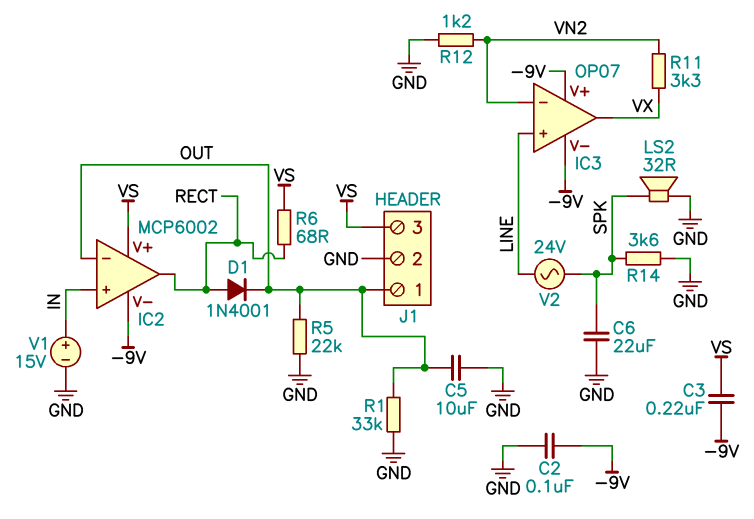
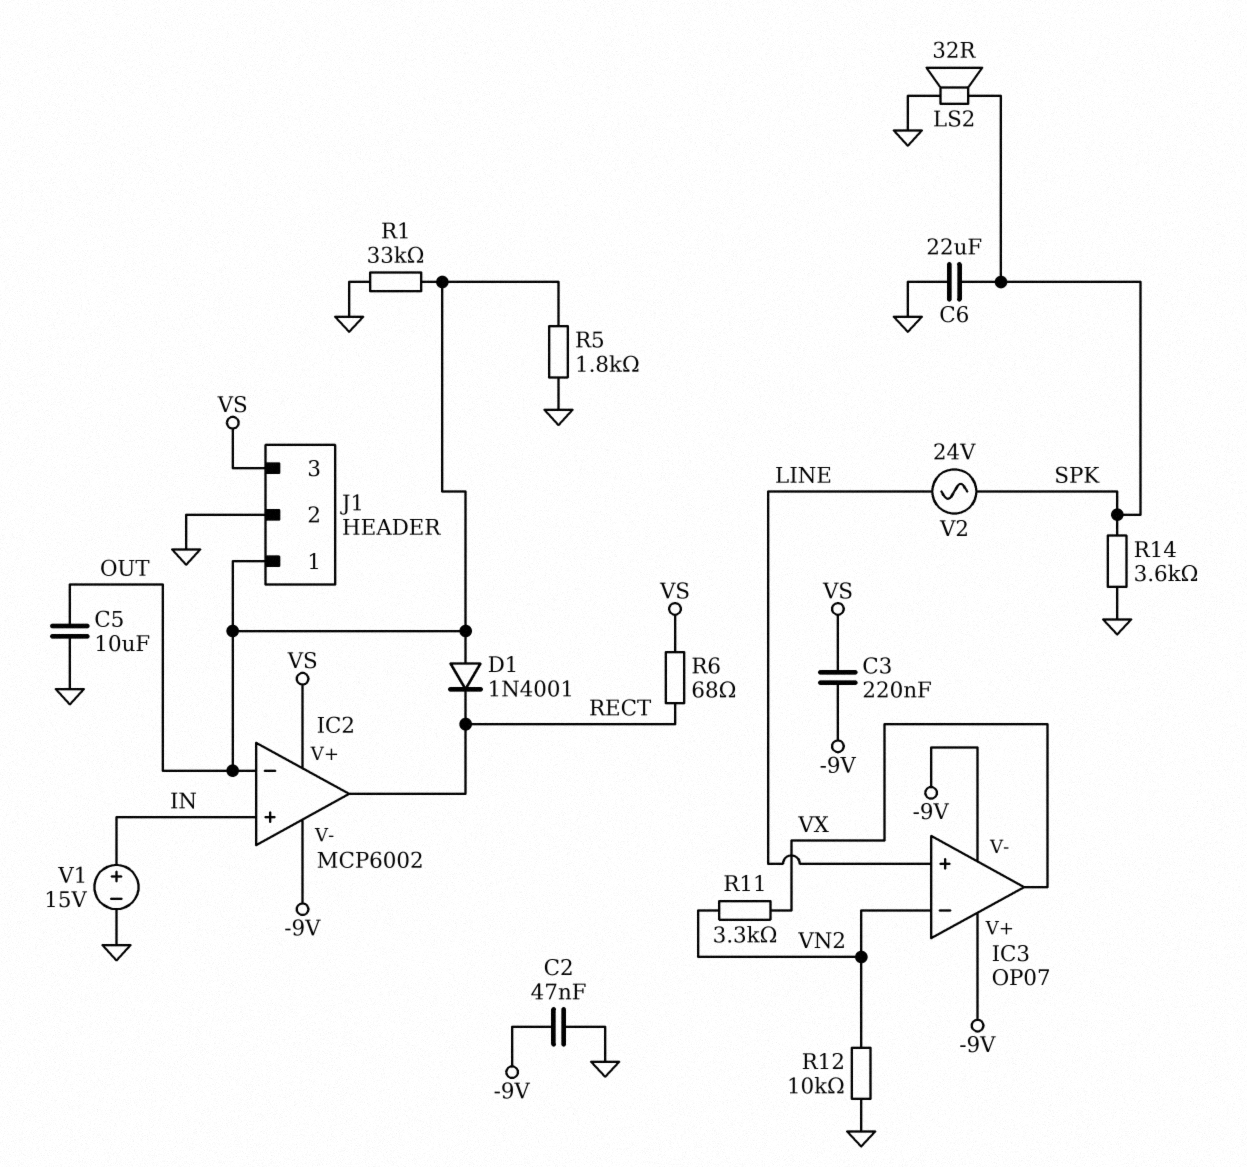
C2: 100nF (-9V, GND) -> 47nF (-9V, GND)
D1: diode 1N4001 (A RECT, K OUT) -> diode 1N4001 (A OUT, K RECT)
R5: 22k (GND, OUT) -> 1.8k (GND, OUT)
R12: 1.2k (GND, VN2) -> 10k (GND, VN2)

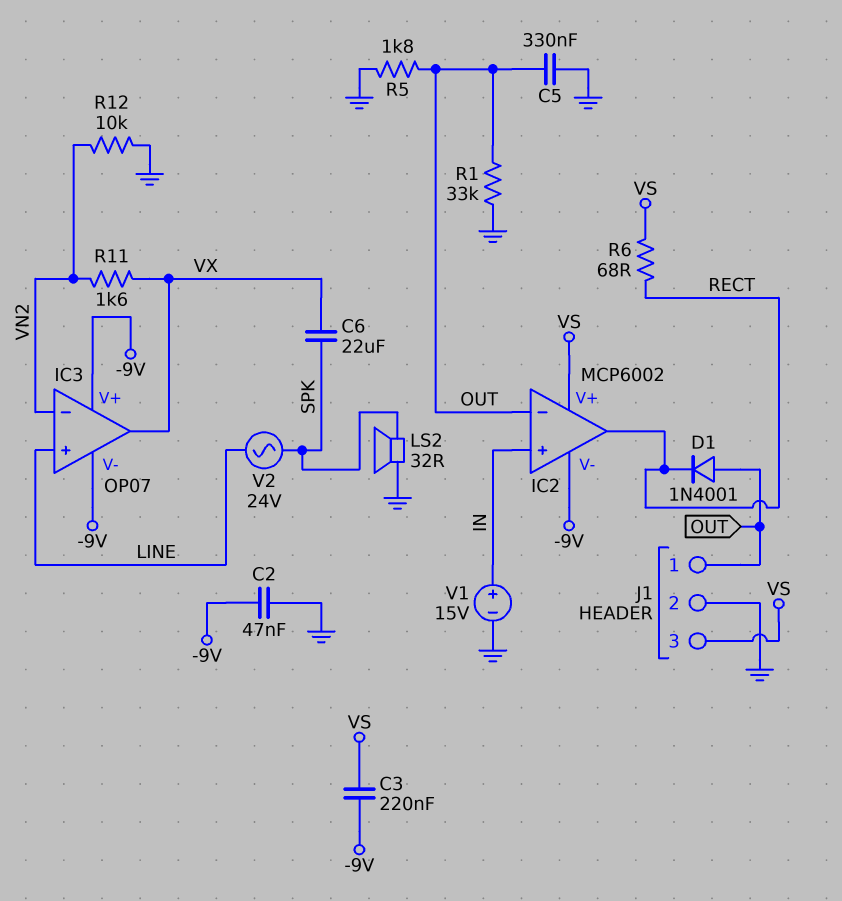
C5: 10uF (GND, OUT) -> 330nF (GND, OUT)
C6: 22uF (GND, SPK) -> 22uF (SPK, VX)
R11: 3.3k (VN2, VX) -> 1.6k (VN2, VX)
R14: 3.6k (GND, SPK) -> none

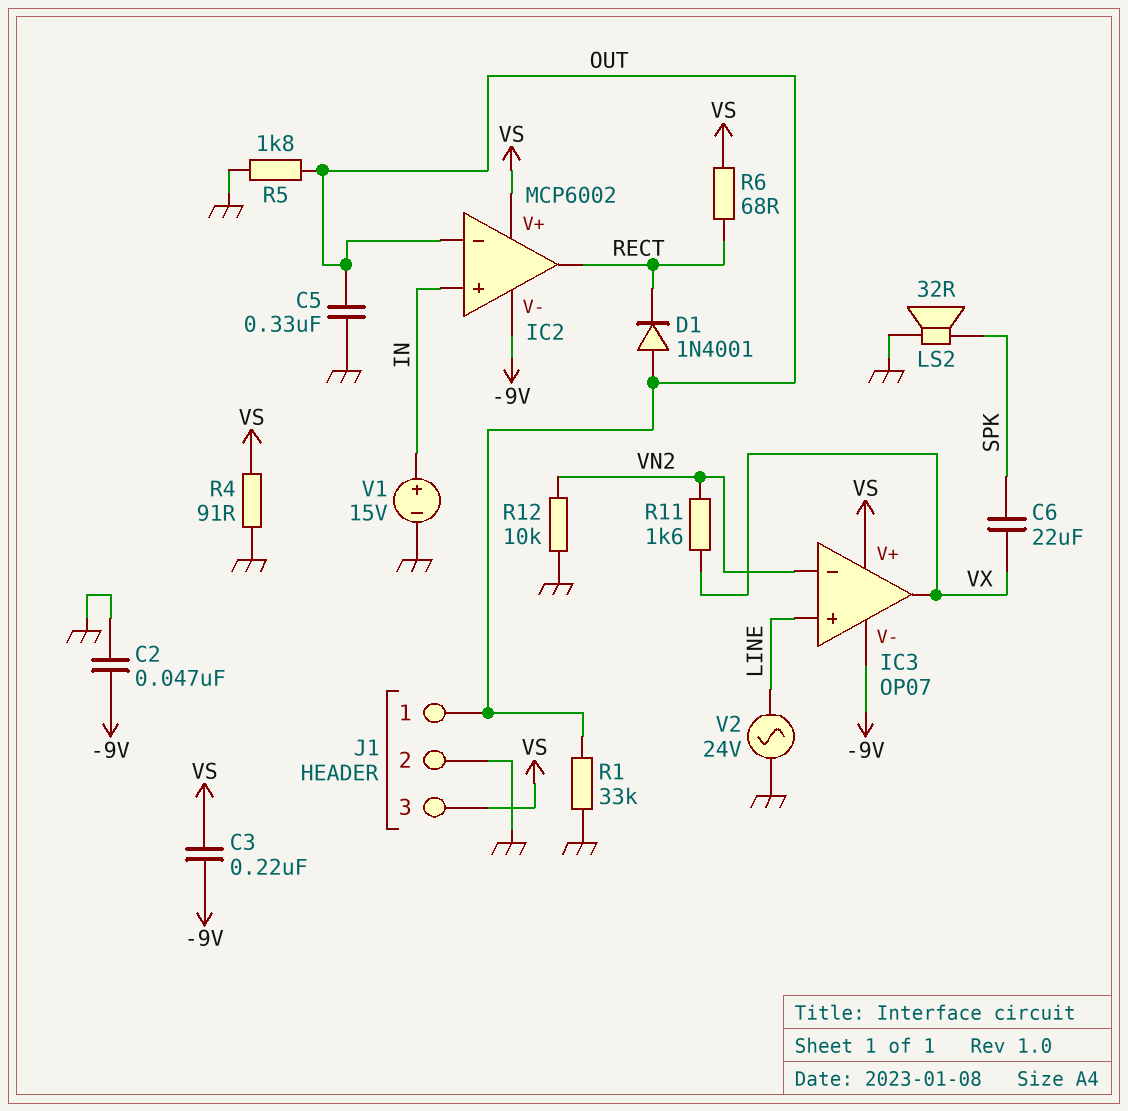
IC3 pin V+: -9V -> VS
R4: none -> 91 (GND, VS)
V2: AC 24V (LINE, SPK) -> AC 24V (GND, LINE)

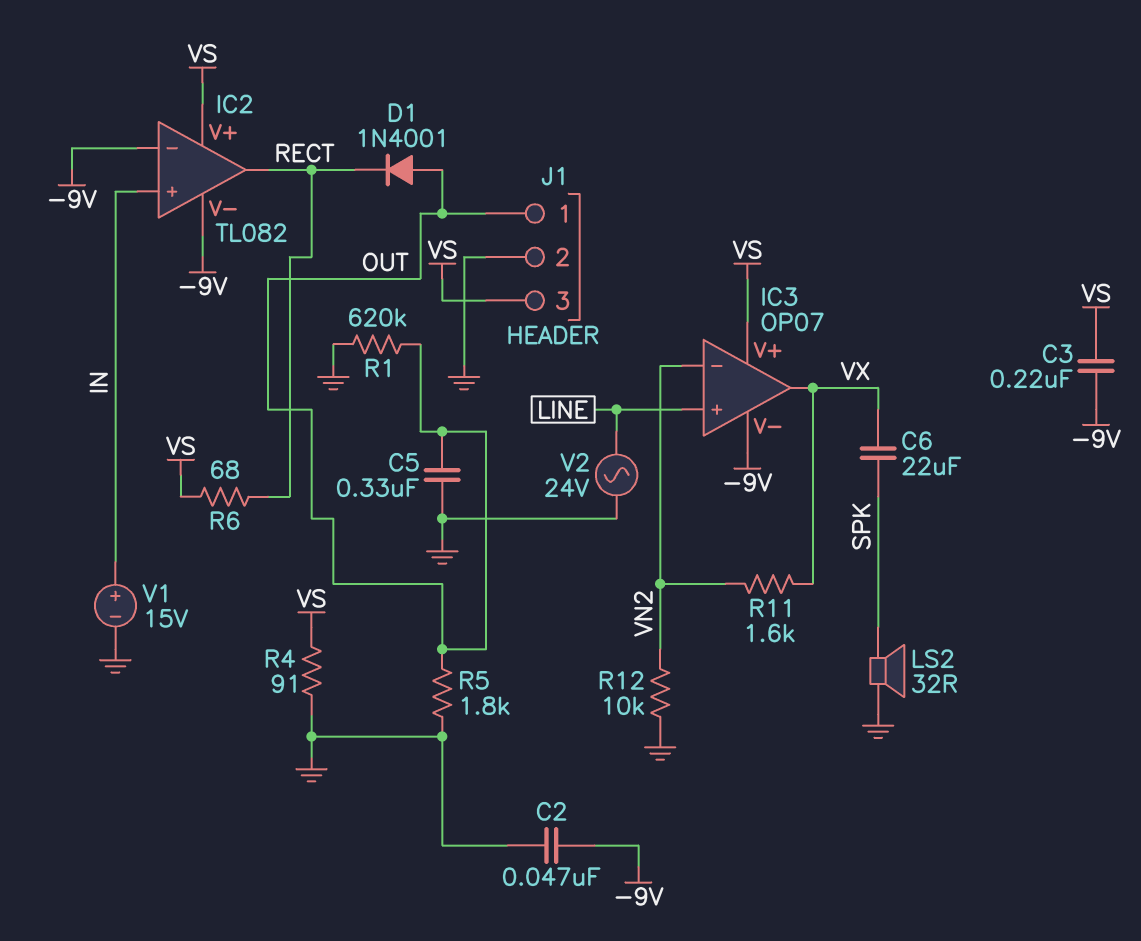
IC2: MCP6002 -> TL082
IC2 pin in-: OUT -> -9V
R1: 33k (GND, OUT) -> 620k (GND, OUT)

